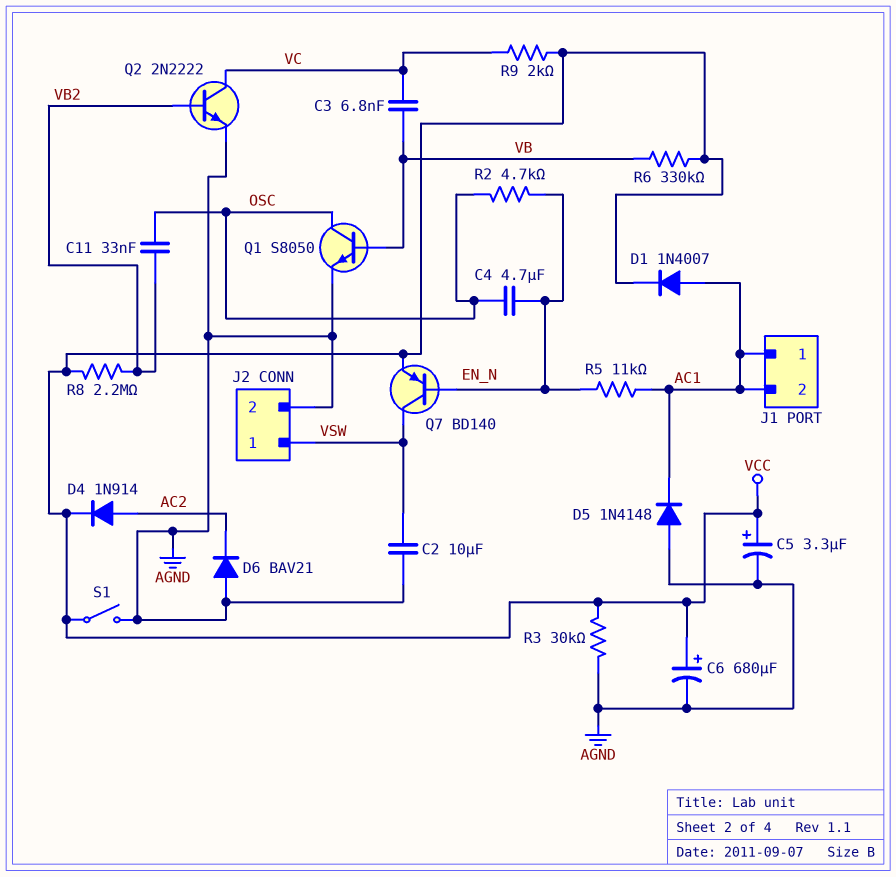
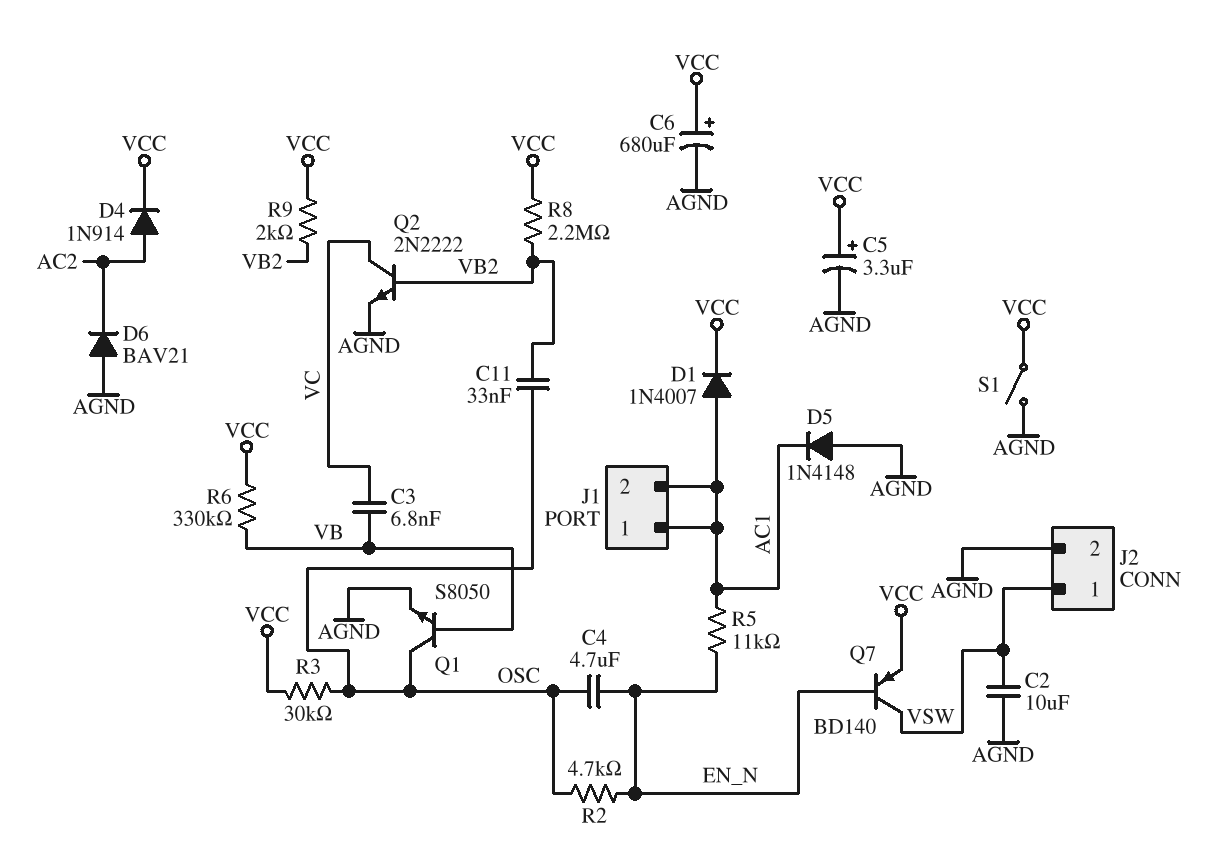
R3: 30k (AGND, VCC) -> 30k (OSC, VCC)
R9: 2k (VC, VCC) -> 2k (VB2, VCC)

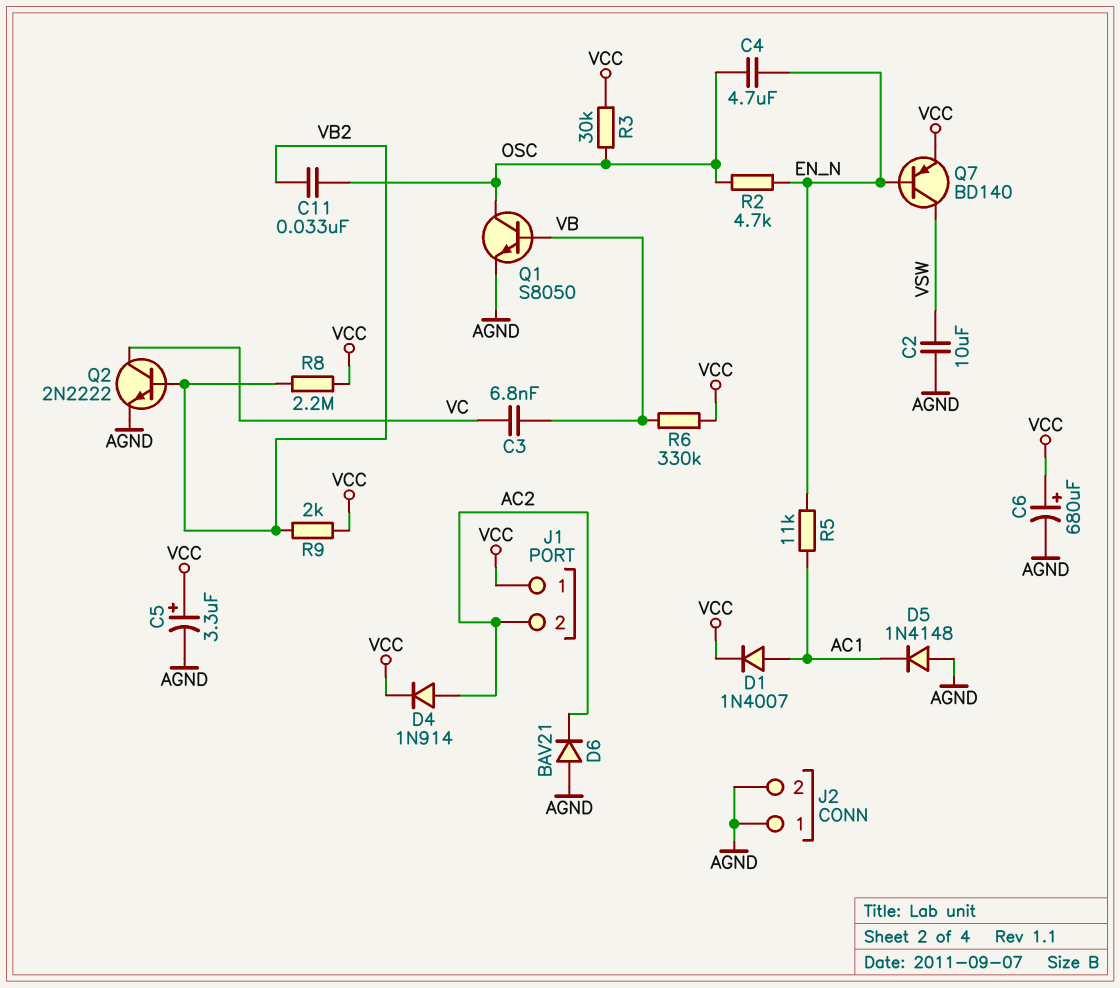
J1 pin 1: AC1 -> VCC
J1 pin 2: AC1 -> AC2
J2 pin 1: VSW -> AGND
S1: switch (AGND, VCC) -> none

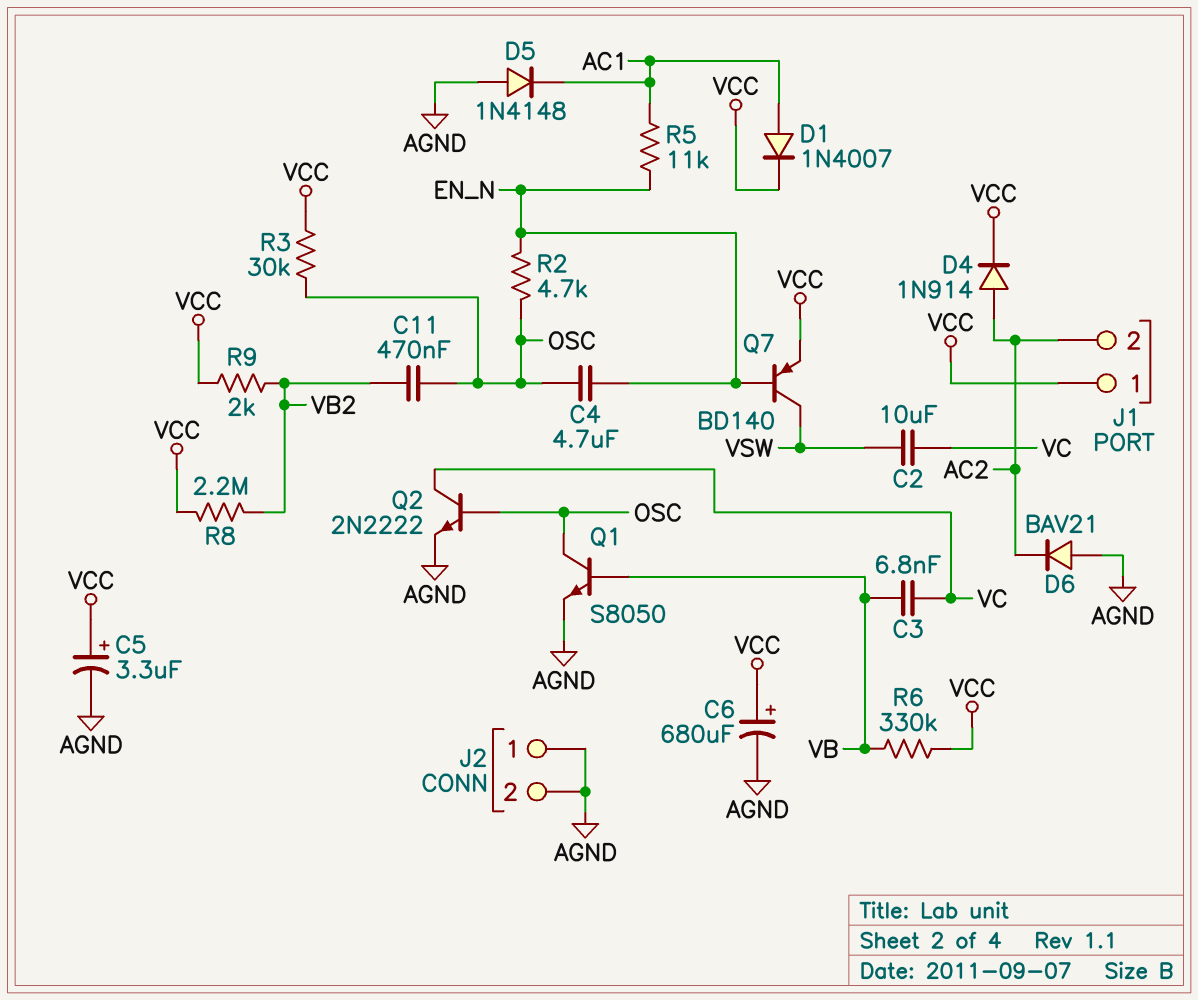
C2: 10uF (AGND, VSW) -> 10uF (VC, VSW)
C11: 33nF (OSC, VB2) -> 470nF (OSC, VB2)
Q2: NPN 2N2222 (B VB2, C VC, E AGND) -> NPN 2N2222 (B OSC, C VC, E AGND)

